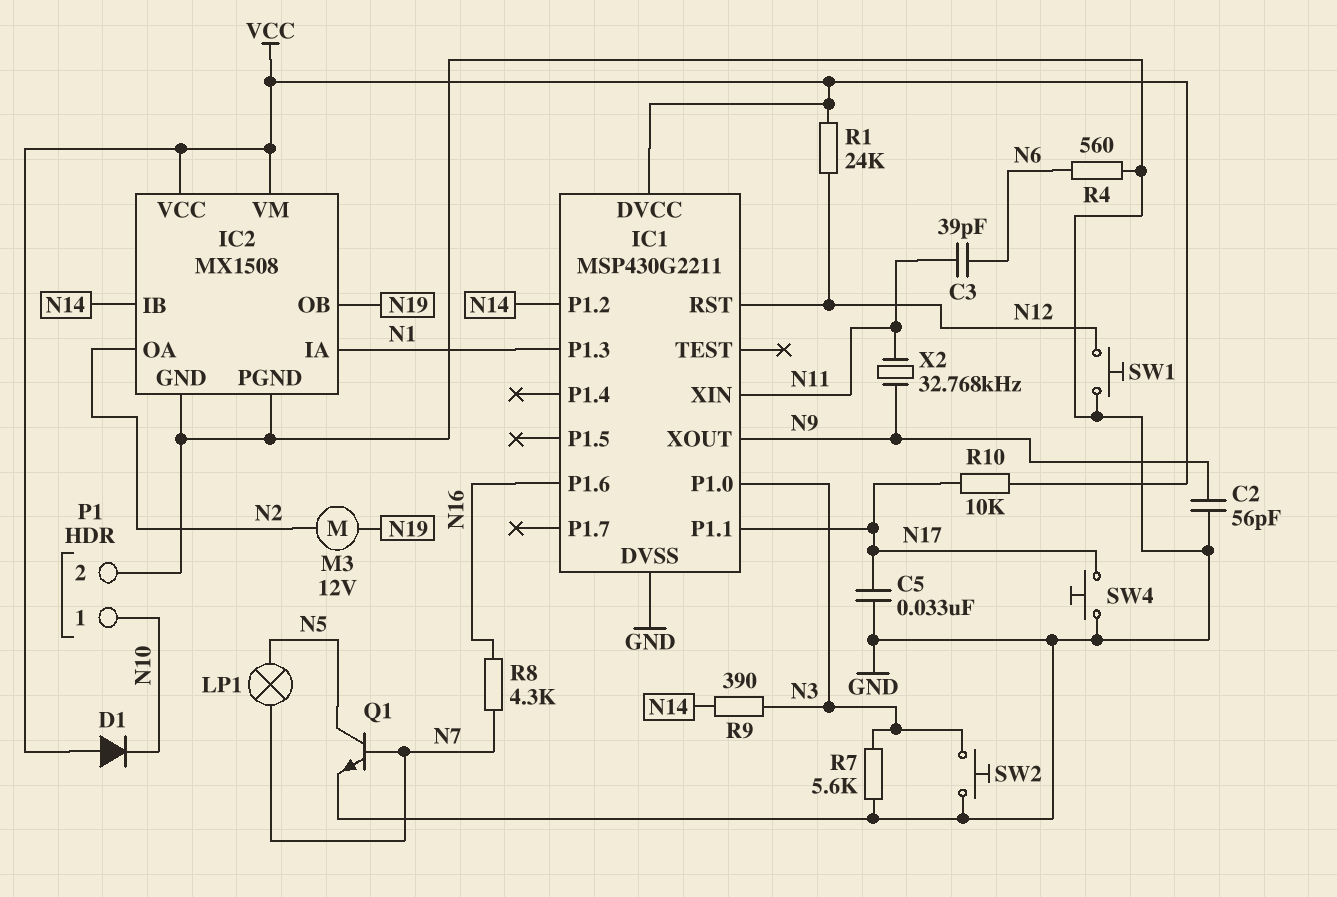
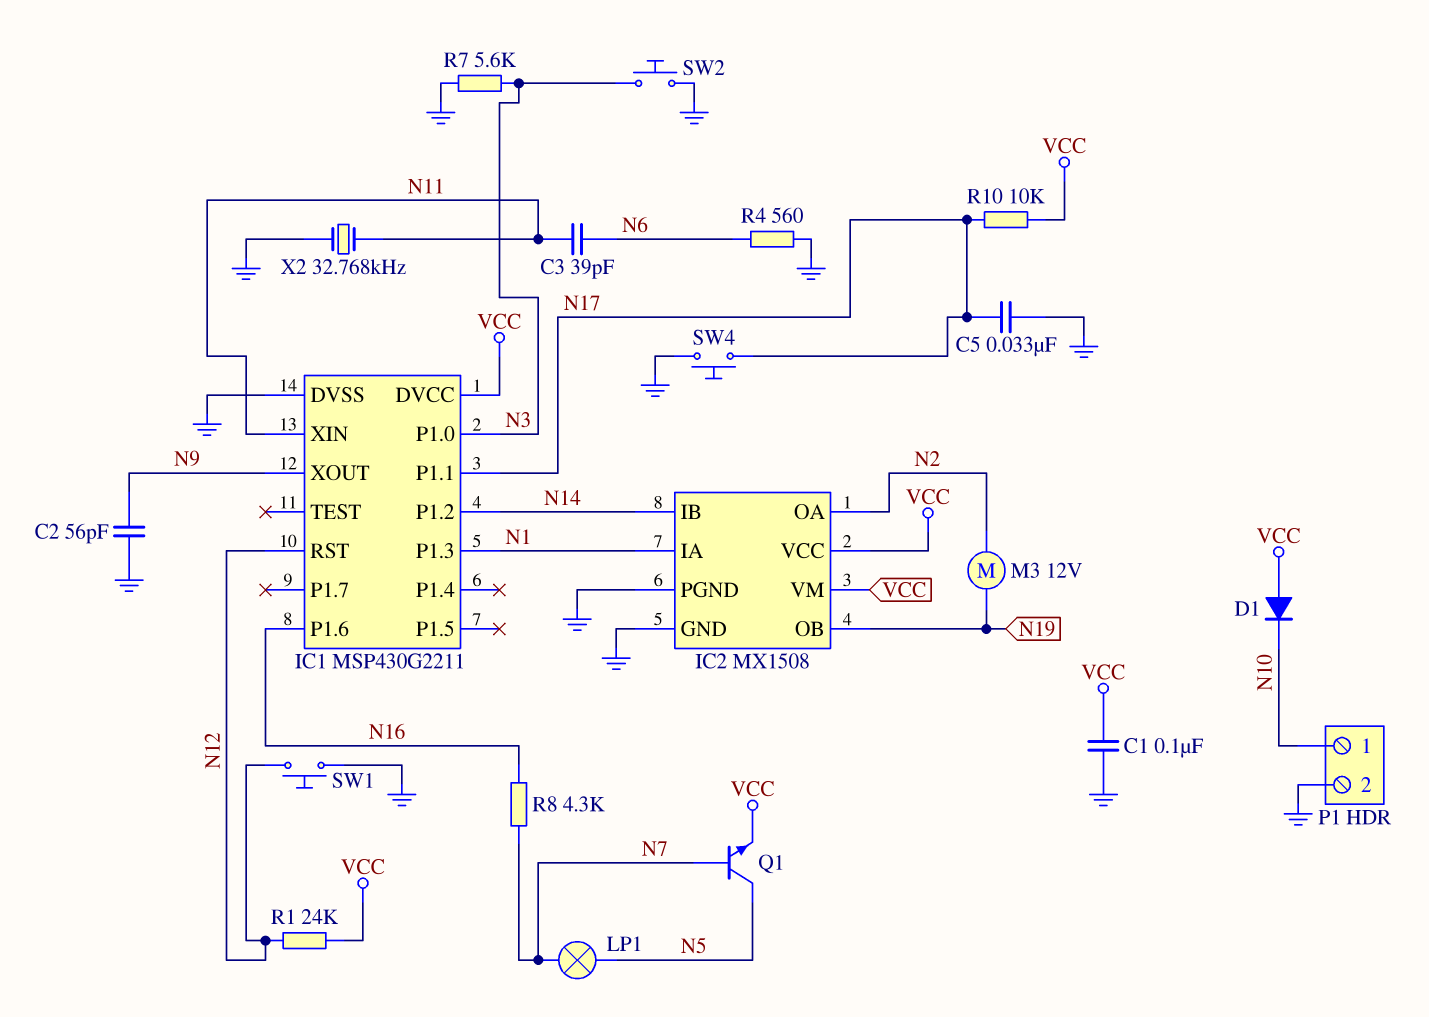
C1: none -> 100nF (GND, VCC)
Q1: NPN (B N7, C N5, E GND) -> NPN (B N7, C N5, E VCC)
R9: 390 (N3, N14) -> none
X2: 32.768kHz (N9, N11) -> 32.768kHz (GND, N11)

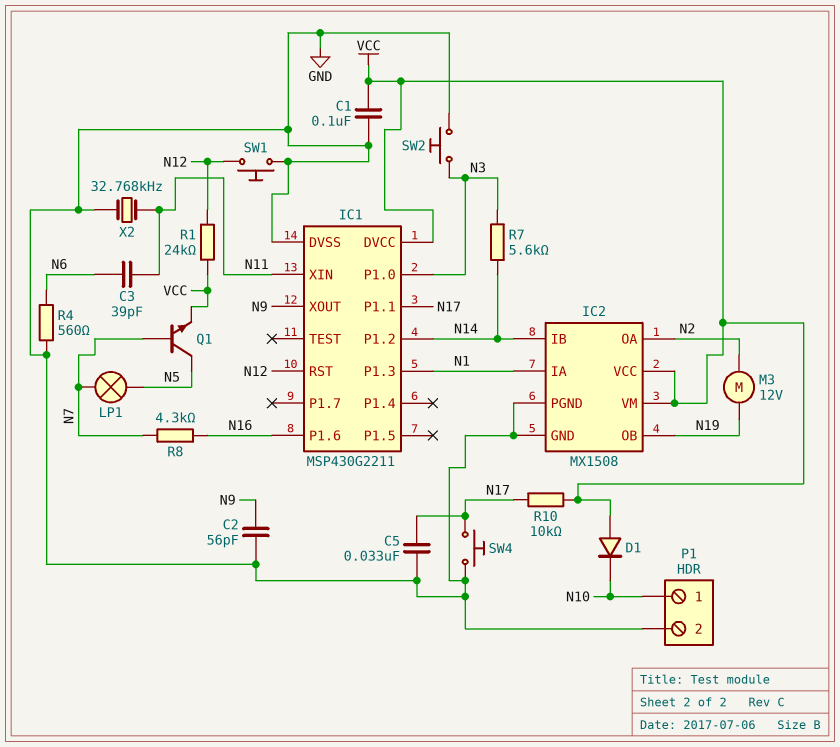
R7: 5.6k (GND, N3) -> 5.6k (N3, N14)

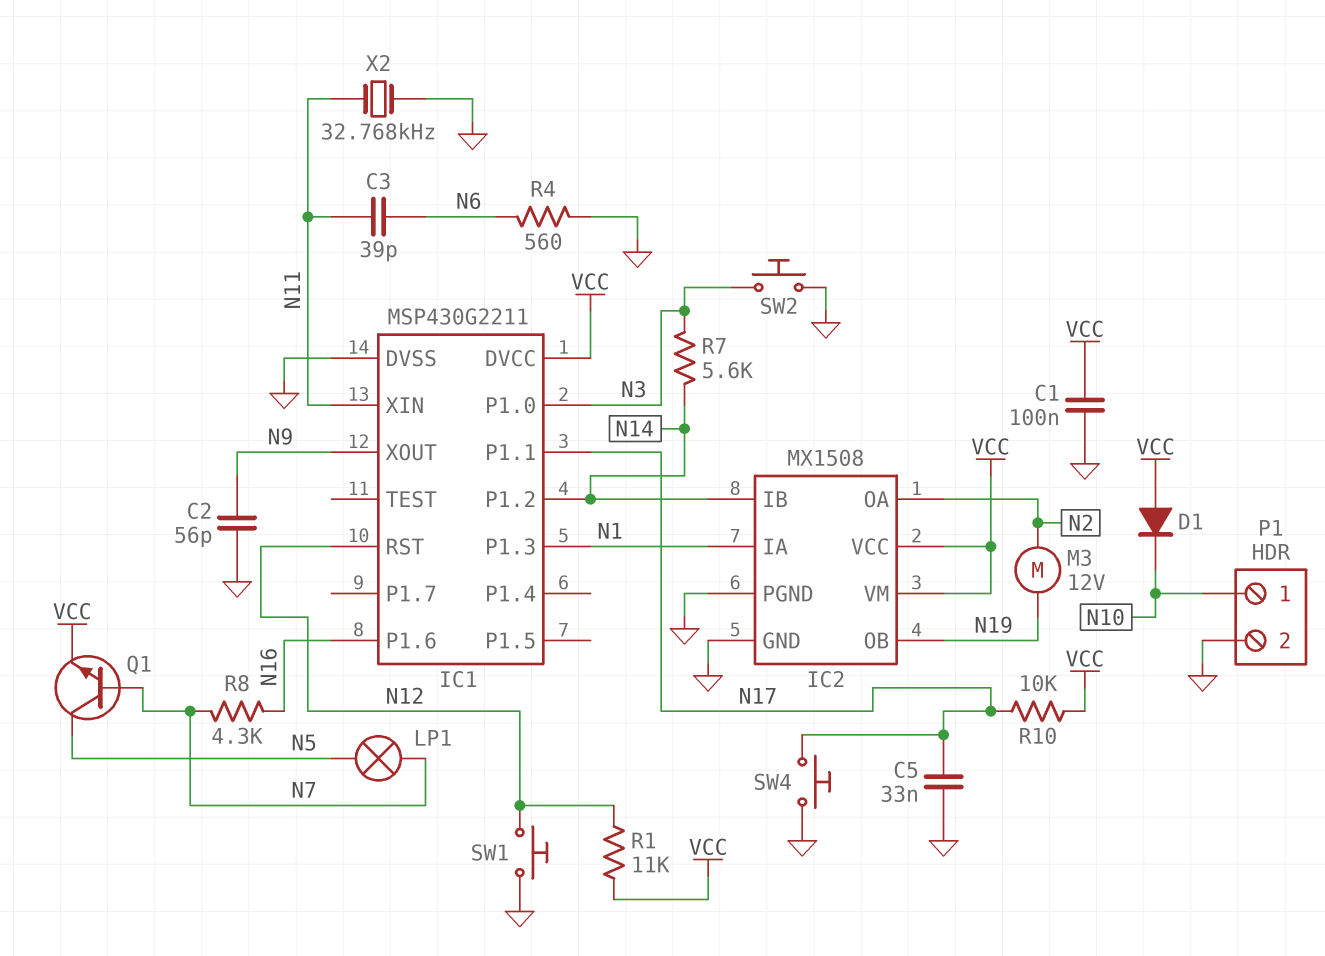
R1: 24k (N12, VCC) -> 11k (N12, VCC)

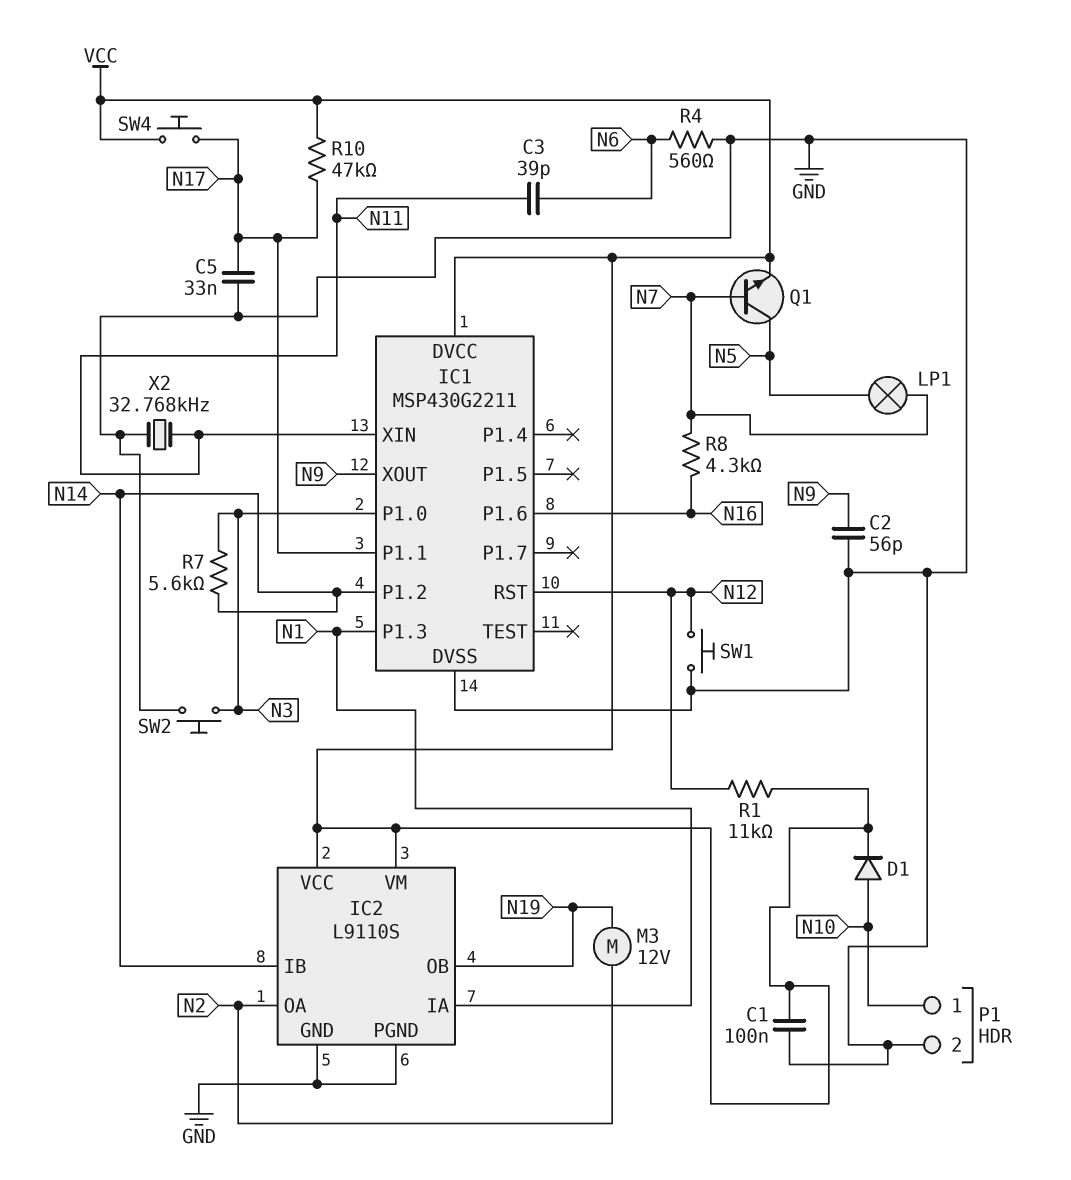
D1: diode (A VCC, K N10) -> diode (A N10, K VCC)
IC2: MX1508 -> L9110S
R10: 10k (N17, VCC) -> 47k (N17, VCC)
SW4: button (GND, N17) -> button (N17, VCC)

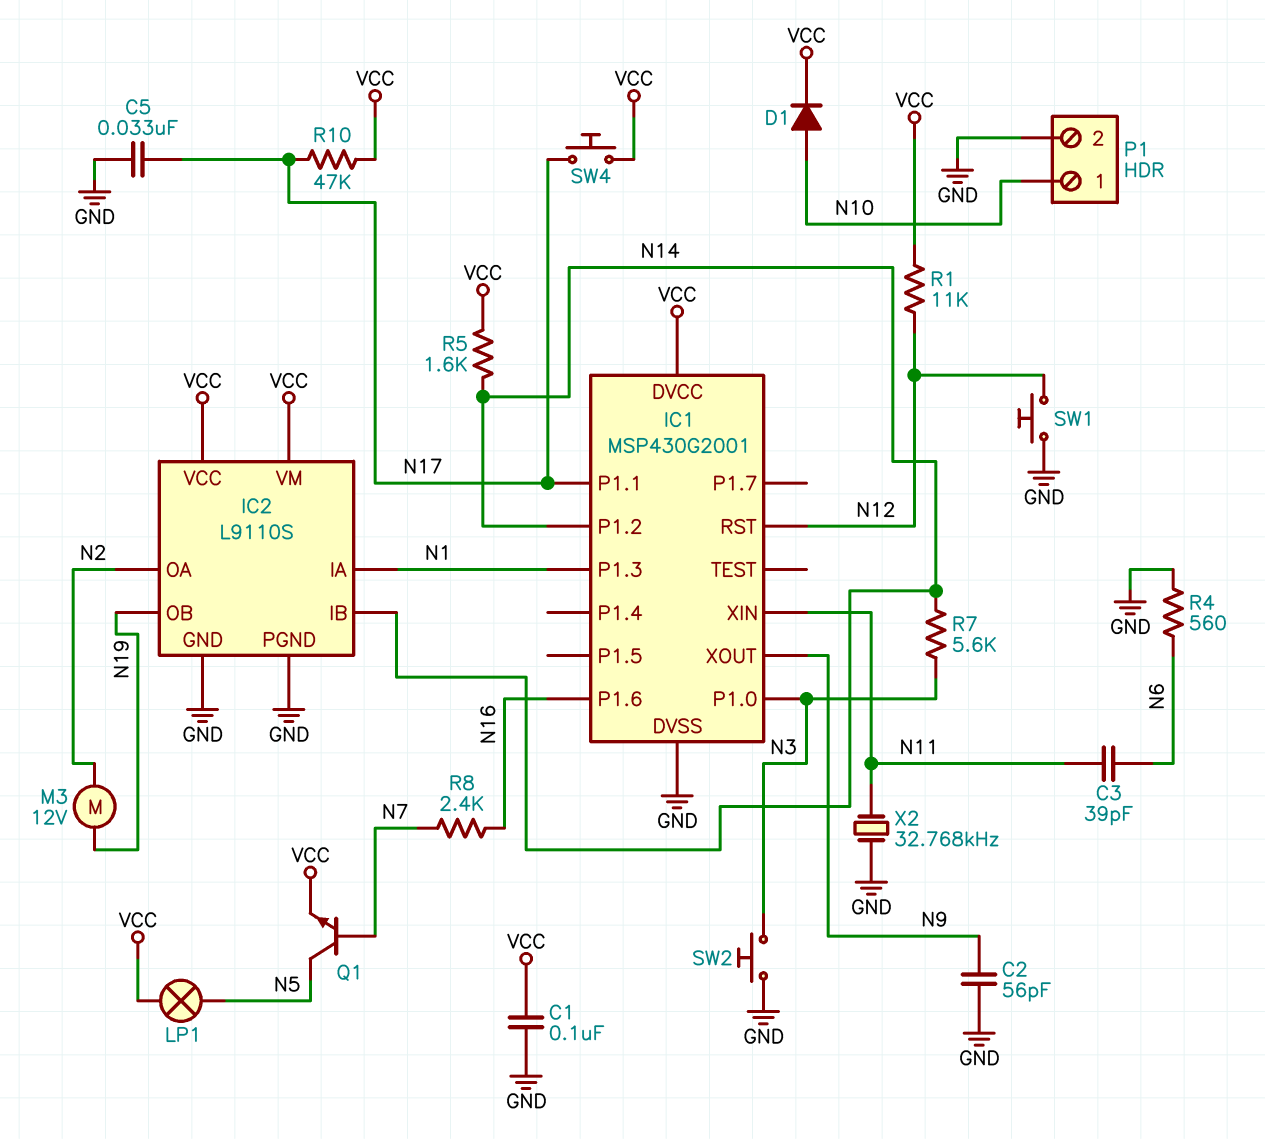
IC1: MSP430G2211 -> MSP430G2001
LP1: lamp (N5, N7) -> lamp (N5, VCC)
R5: none -> 1.6k (N14, VCC)
R8: 4.3k (N7, N16) -> 2.4k (N7, N16)

